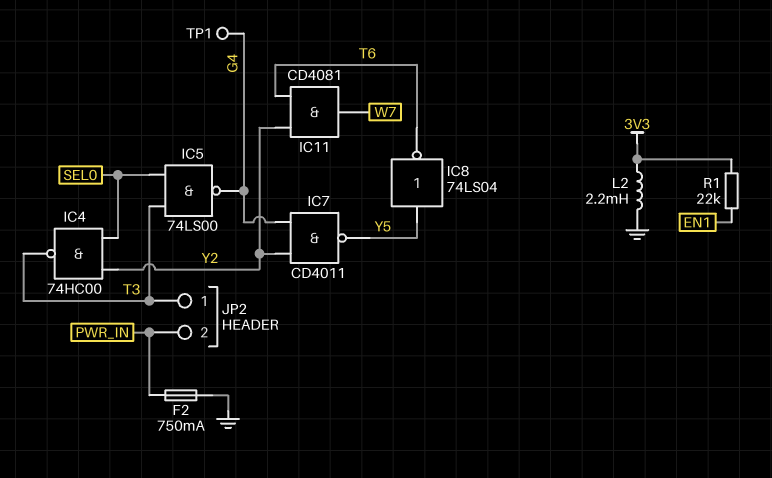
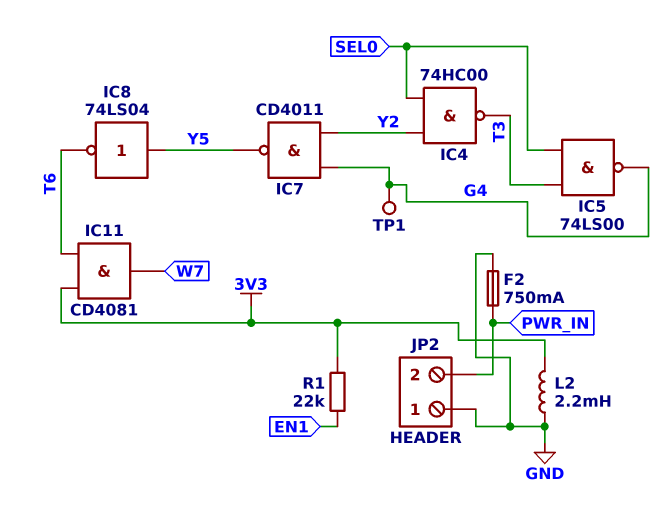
IC11: AND CD4081 (in T6, in Y2, out W7) -> AND CD4081 (in 3V3, in T6, out W7)
JP2 pin 1: T3 -> GND

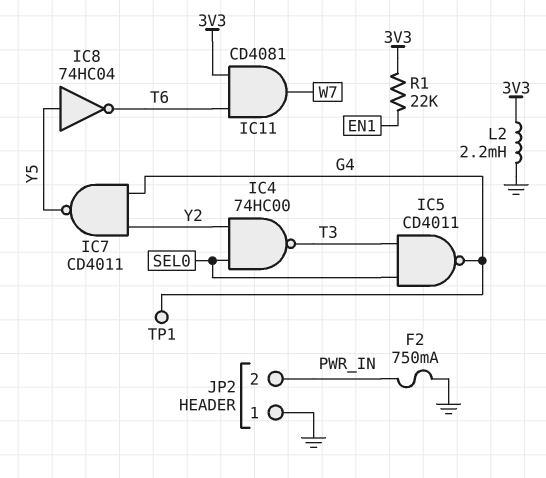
IC5: NAND 74LS00 (in SEL0, in T3, out G4) -> NAND CD4011 (in SEL0, in T3, out G4)
IC8: NOT 74LS04 (in Y5, out T6) -> NOT 74HC04 (in Y5, out T6)

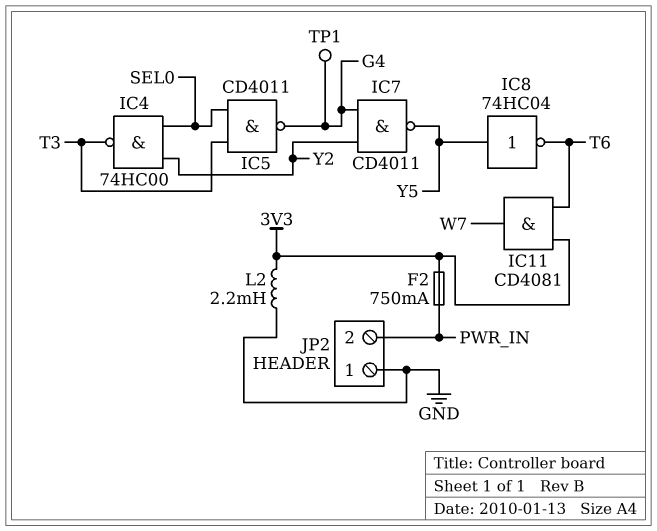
F2: 750mA (GND, PWR_IN) -> 750mA (3V3, PWR_IN)
R1: 22k (3V3, EN1) -> none

